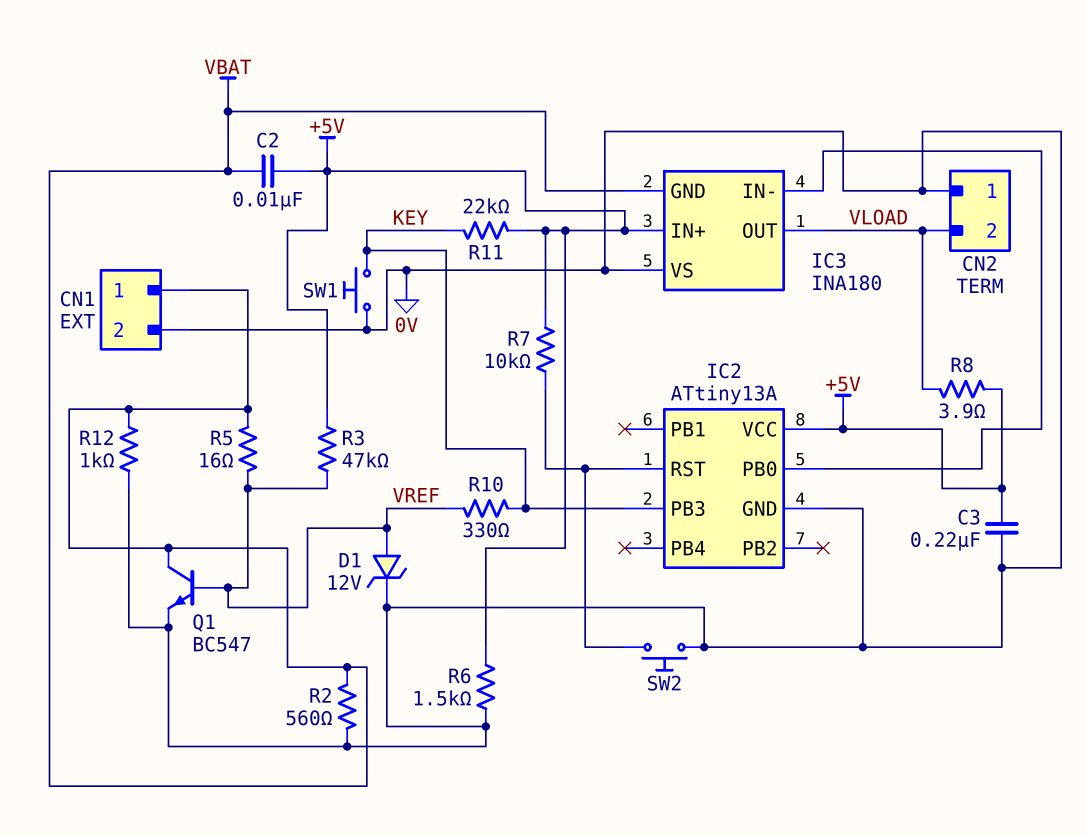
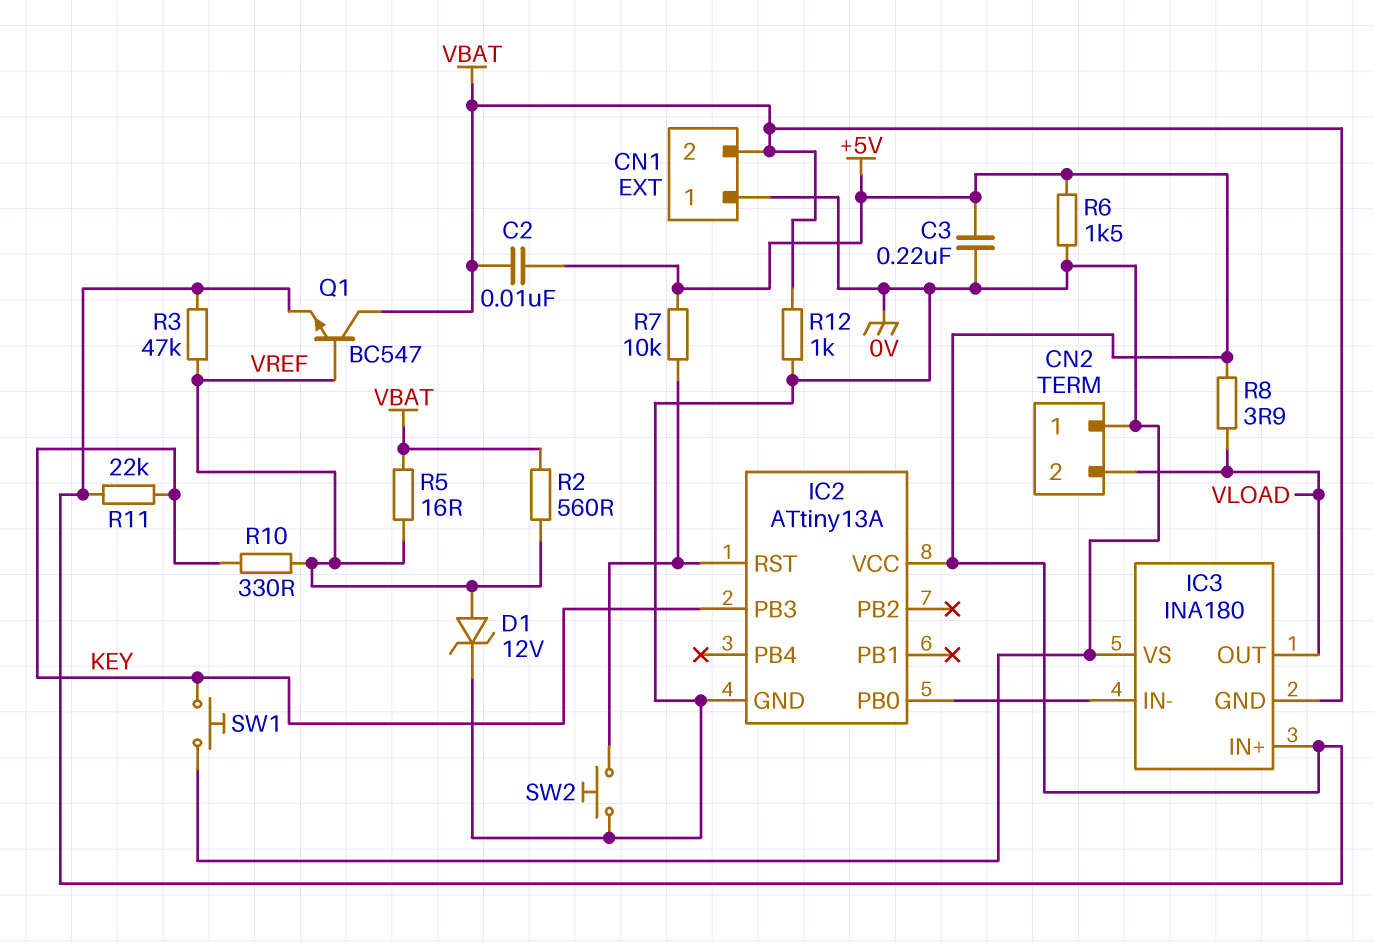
CN1 pin 1: VBAT -> 0V
CN1 pin 2: 0V -> VBAT
Q1: NPN BC547 (B VREF, C VBAT, E 0V) -> NPN BC547 (B VREF, C VBAT, E +5V)
R2: 560 (0V, VBAT) -> 560 (VBAT, VREF)

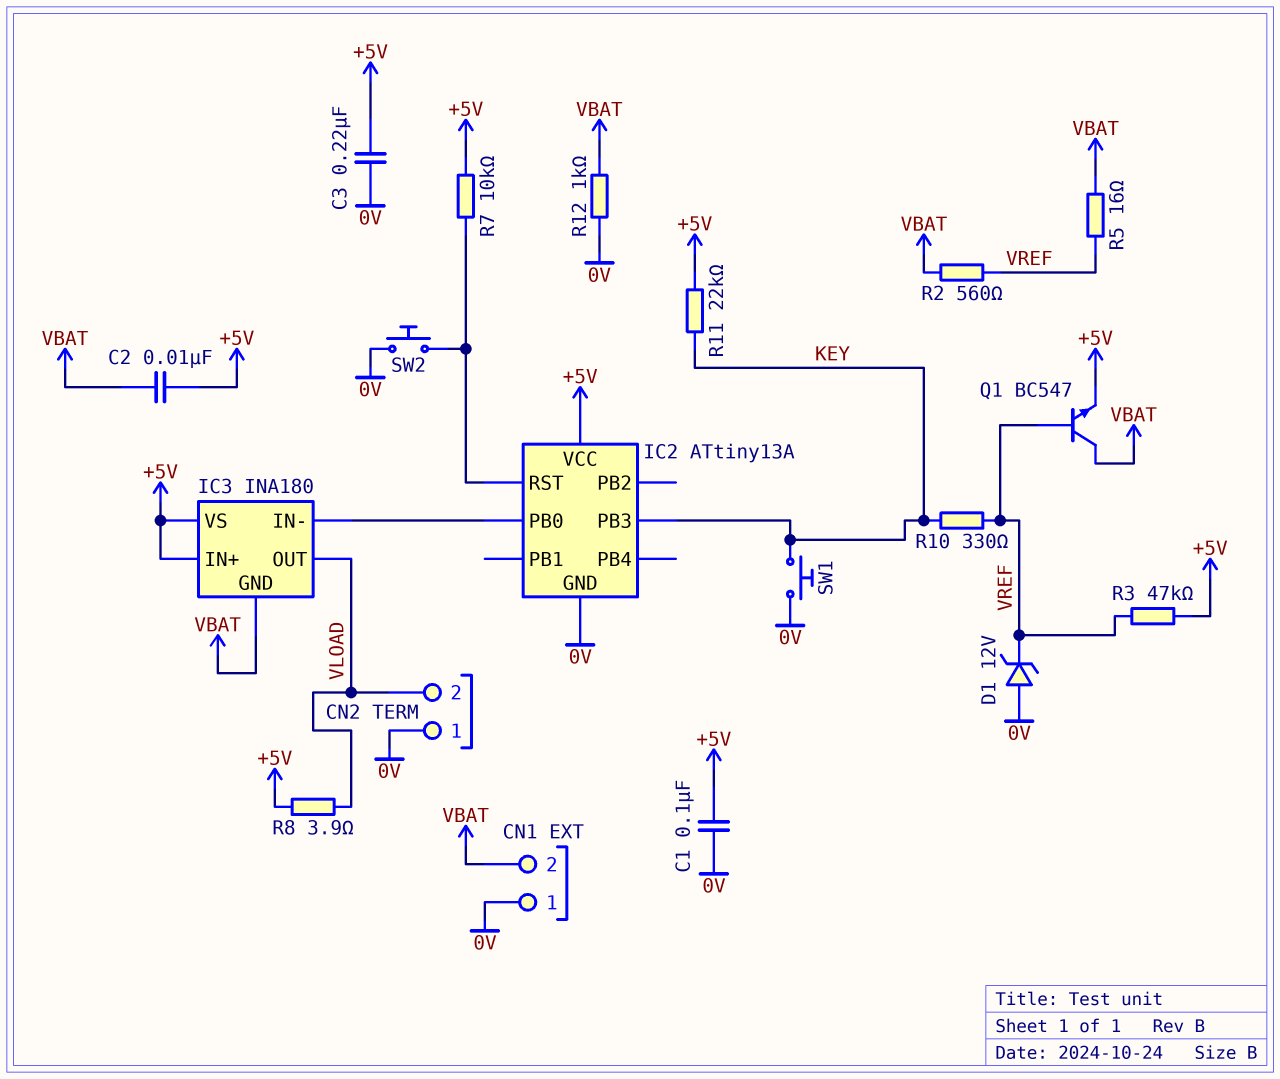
C1: none -> 100nF (+5V, 0V)
D1: zener 12V (A VREF, K 0V) -> zener 12V (A 0V, K VREF)
IC3 pin VS: 0V -> +5V
R6: 1.5k (+5V, 0V) -> none

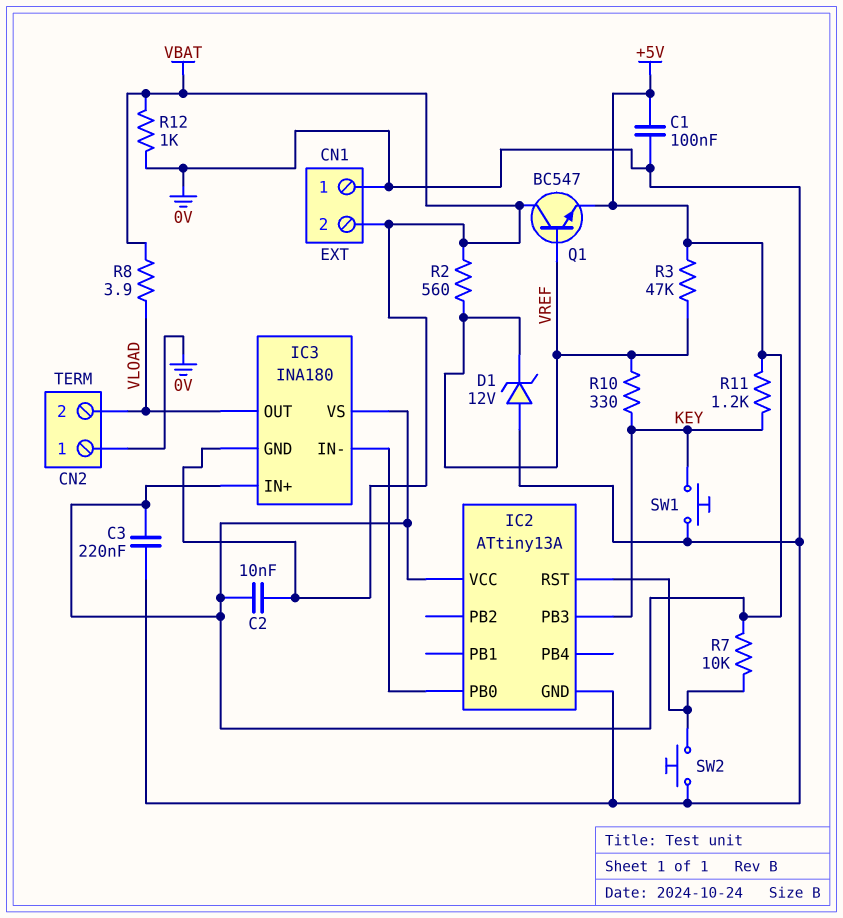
R5: 16 (VBAT, VREF) -> none
R8: 3.9 (+5V, VLOAD) -> 3.9 (VBAT, VLOAD)
R11: 22k (+5V, KEY) -> 1.2k (+5V, KEY)

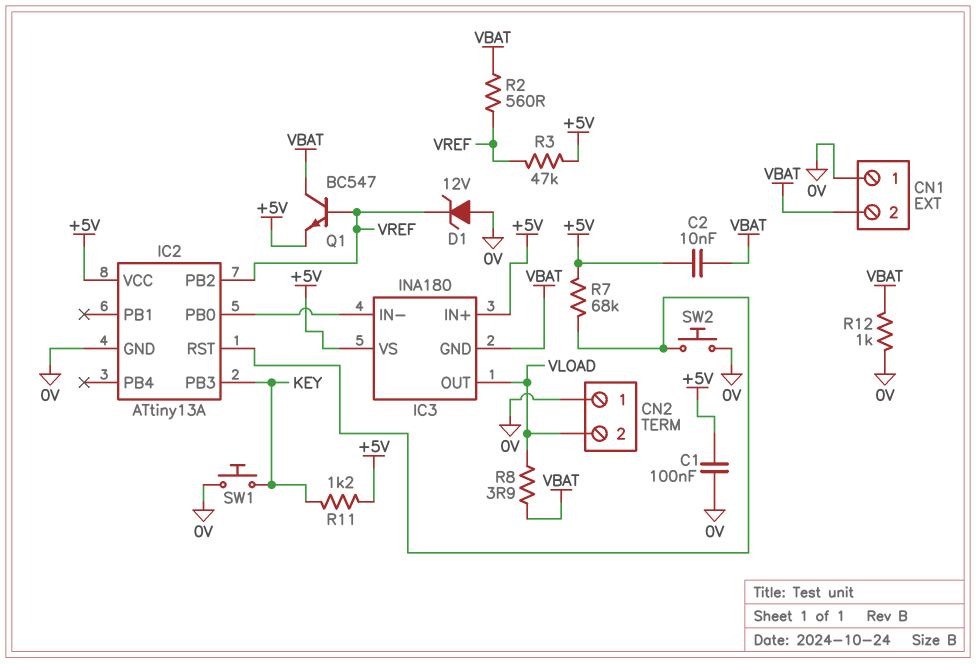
C3: 220nF (+5V, 0V) -> none
IC2 pin PB2: none -> VREF
R7: 10k (+5V, IC2/RST) -> 68k (+5V, IC2/RST)
R10: 330 (KEY, VREF) -> none

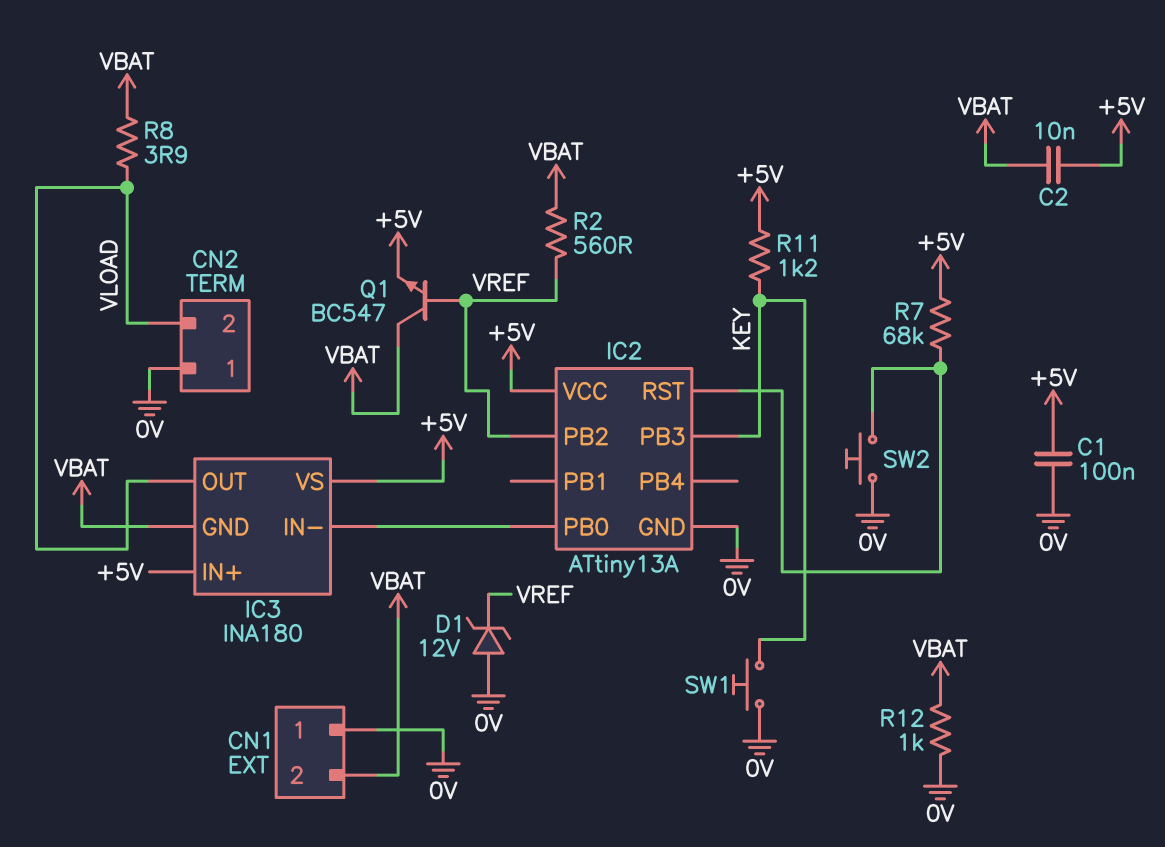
R3: 47k (+5V, VREF) -> none

